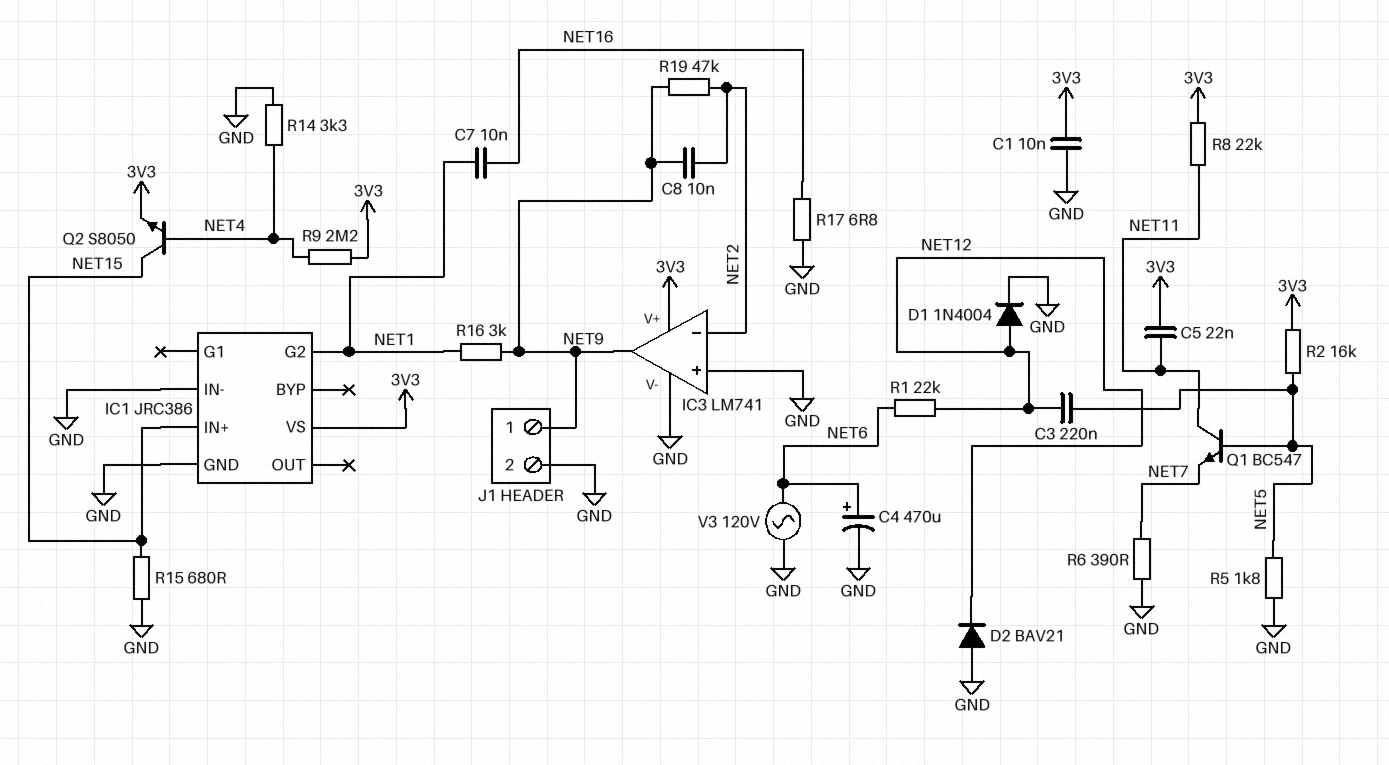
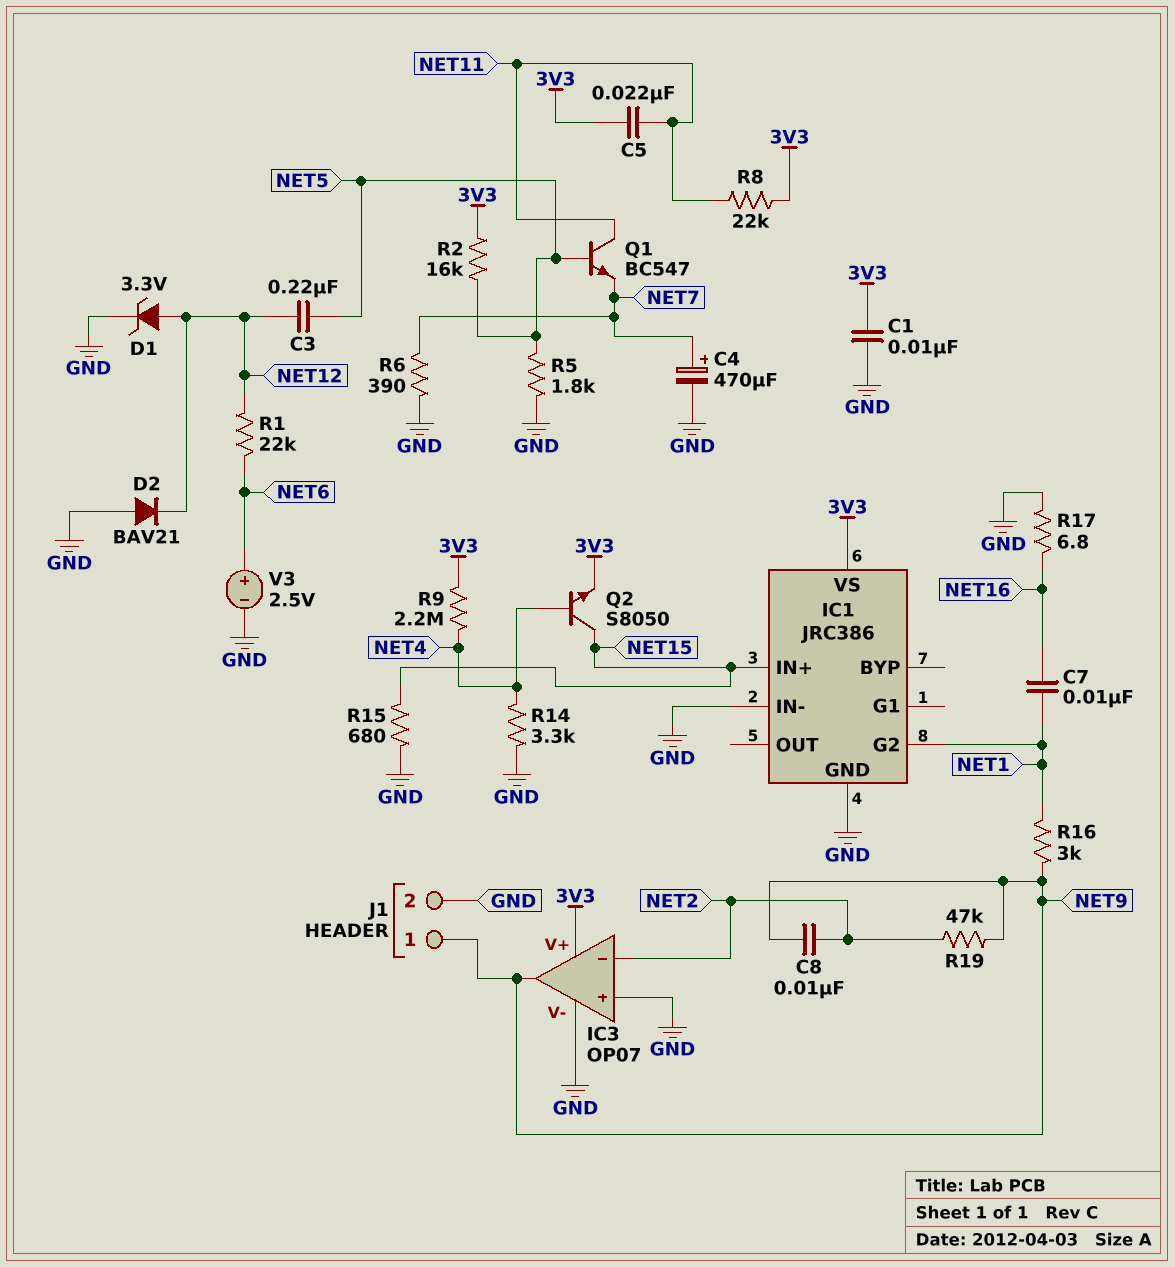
C4: 470uF (plus NET6, minus GND) -> 470uF (plus NET7, minus GND)
D1: diode 1N4004 (A NET12, K GND) -> zener 3.3V (A NET12, K GND)
IC3: LM741 -> OP07
V3: AC 120V (GND, NET6) -> 2.5V (plus NET6, minus GND)

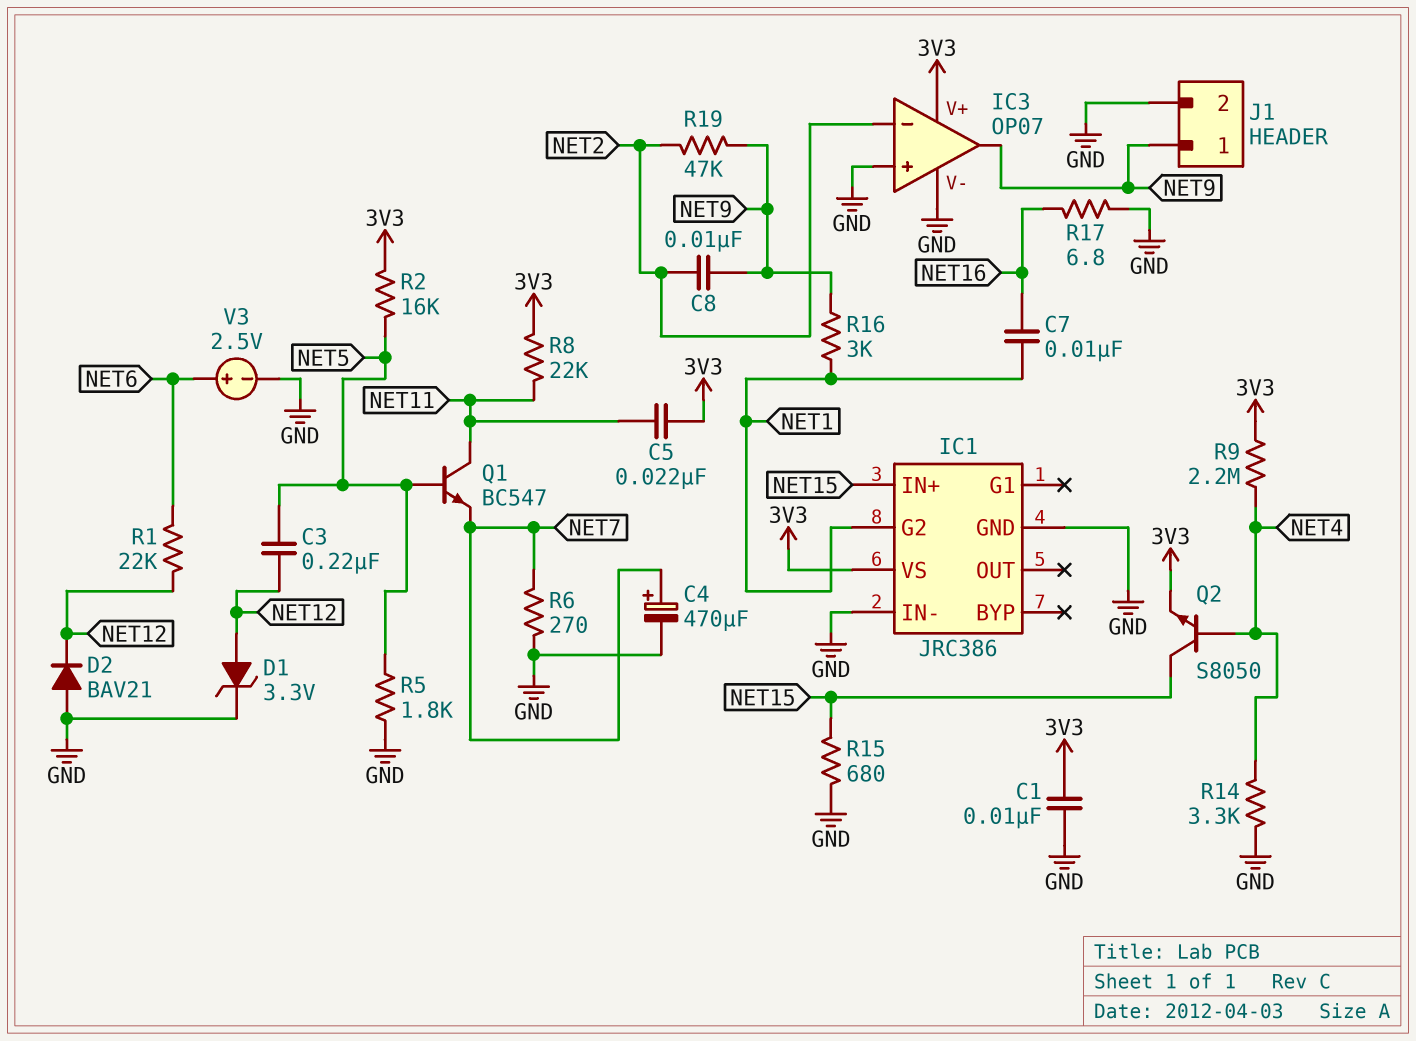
R6: 390 (GND, NET7) -> 270 (GND, NET7)

